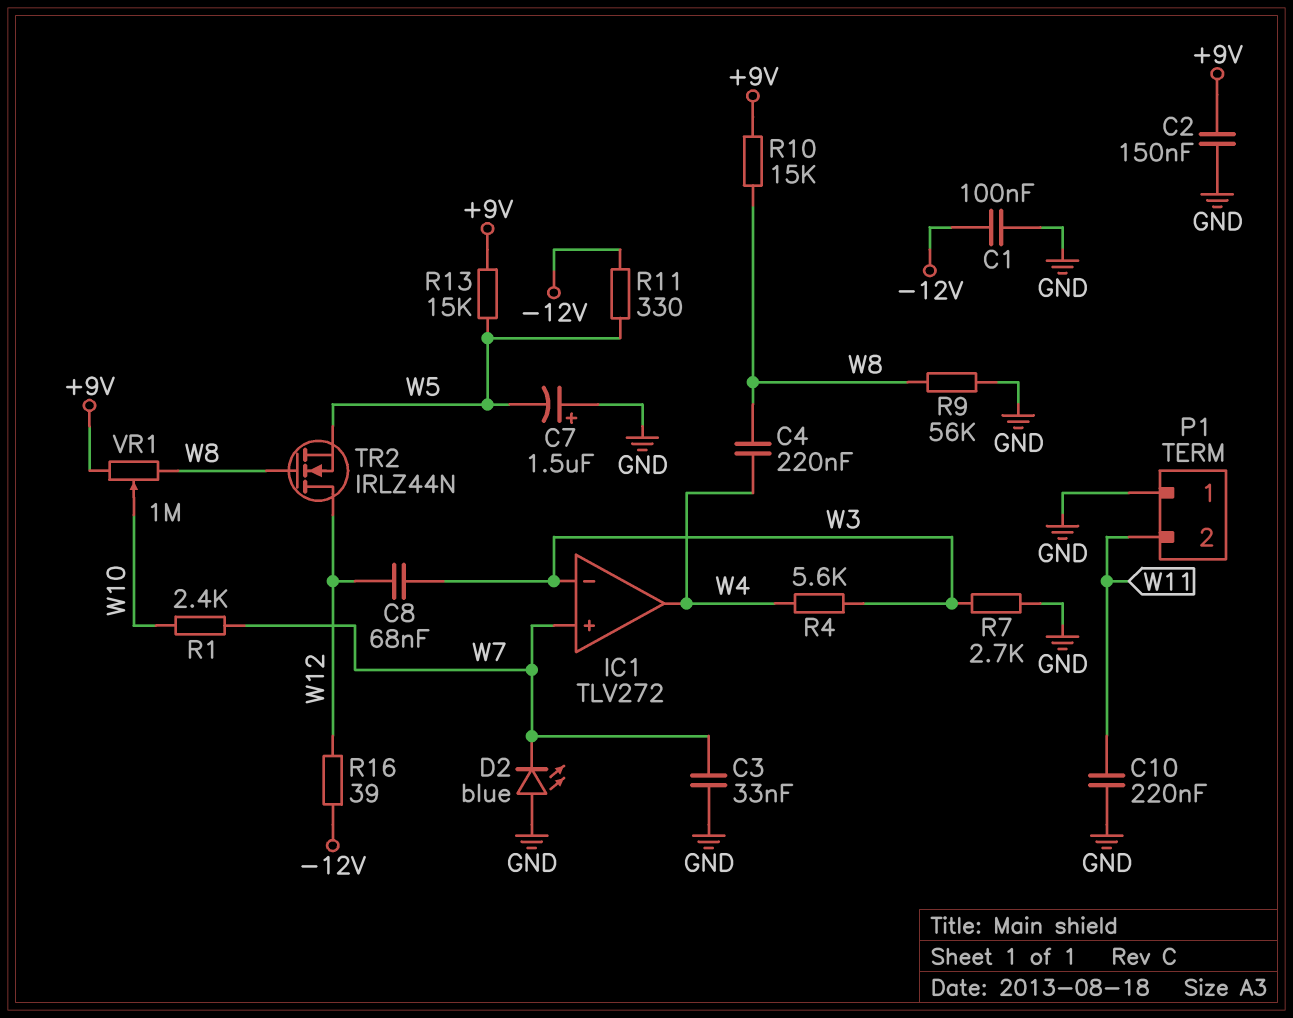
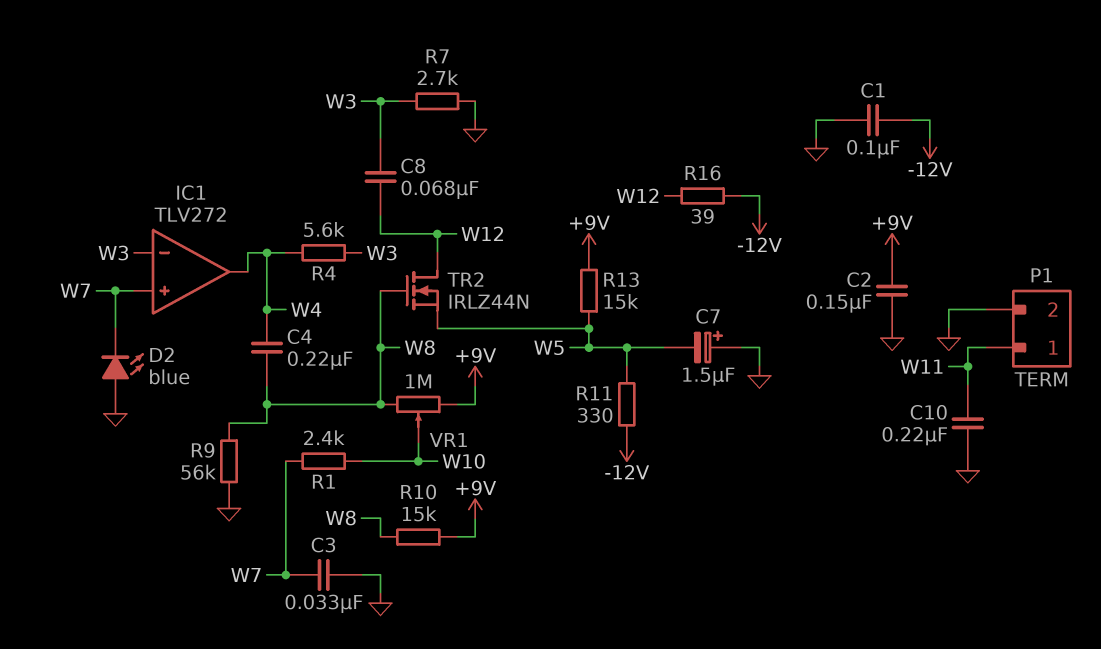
P1 pin 1: GND -> W11
P1 pin 2: W11 -> GND

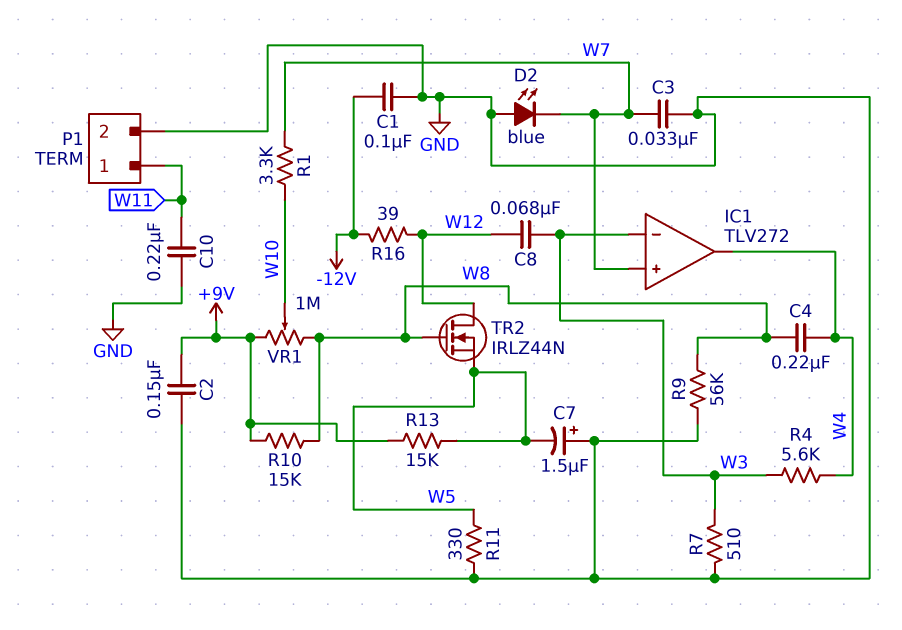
R1: 2.4k (W7, W10) -> 3.3k (W7, W10)
R7: 2.7k (GND, W3) -> 510 (GND, W3)
R11: 330 (-12V, W5) -> 330 (GND, W5)

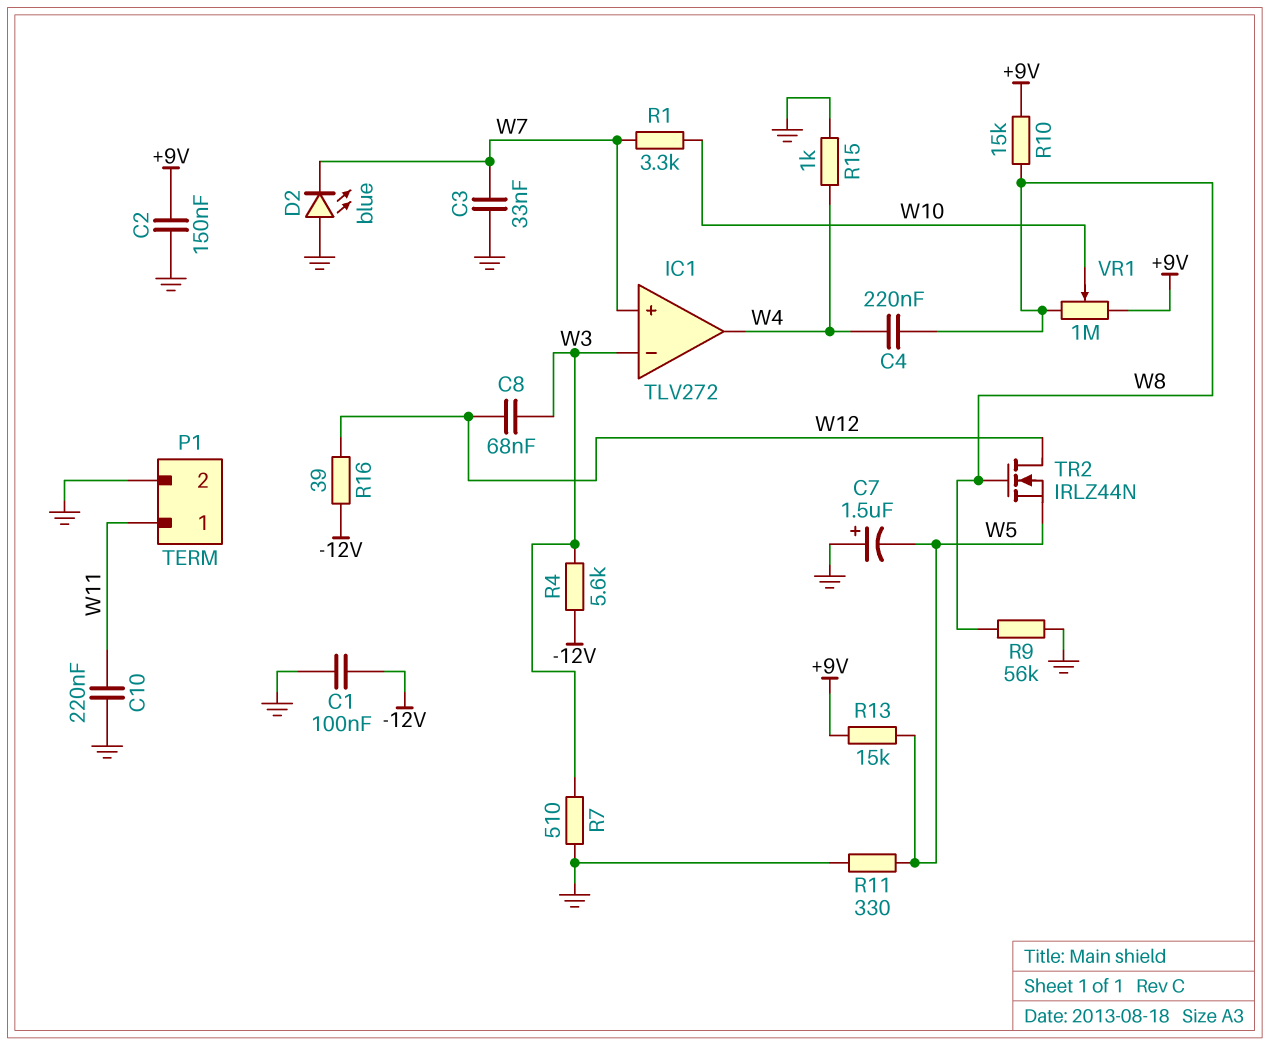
R4: 5.6k (W3, W4) -> 5.6k (-12V, W3)
R15: none -> 1k (GND, W4)

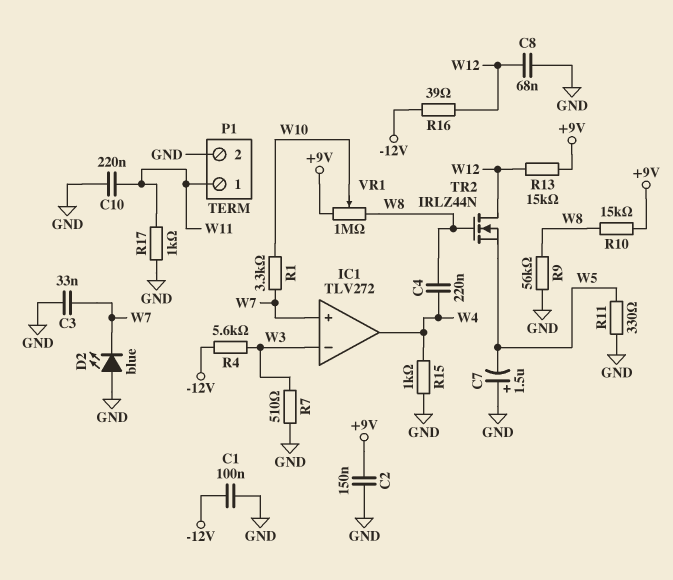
C8: 68nF (W3, W12) -> 68nF (GND, W12)
R13: 15k (+9V, W5) -> 15k (+9V, W12)
R17: none -> 1k (GND, W11)

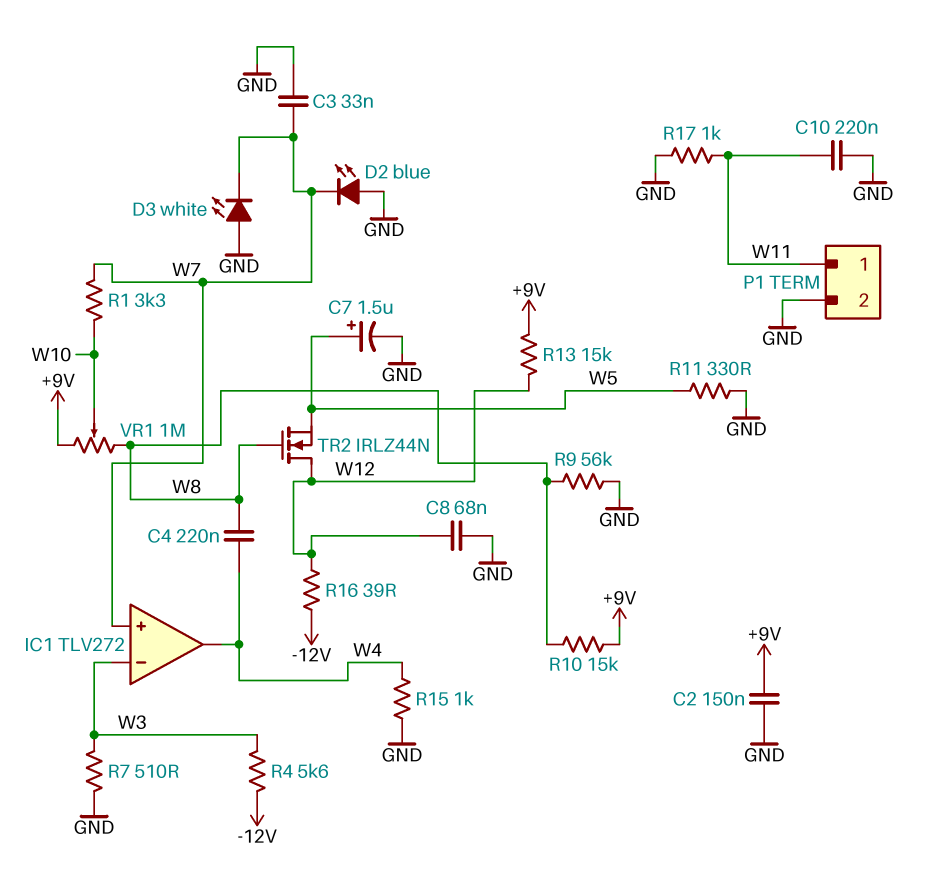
C1: 100nF (-12V, GND) -> none
C7: 1.5uF (plus GND, minus W5) -> 1.5uF (plus W5, minus GND)
D3: none -> LED white (A GND, K W7)

